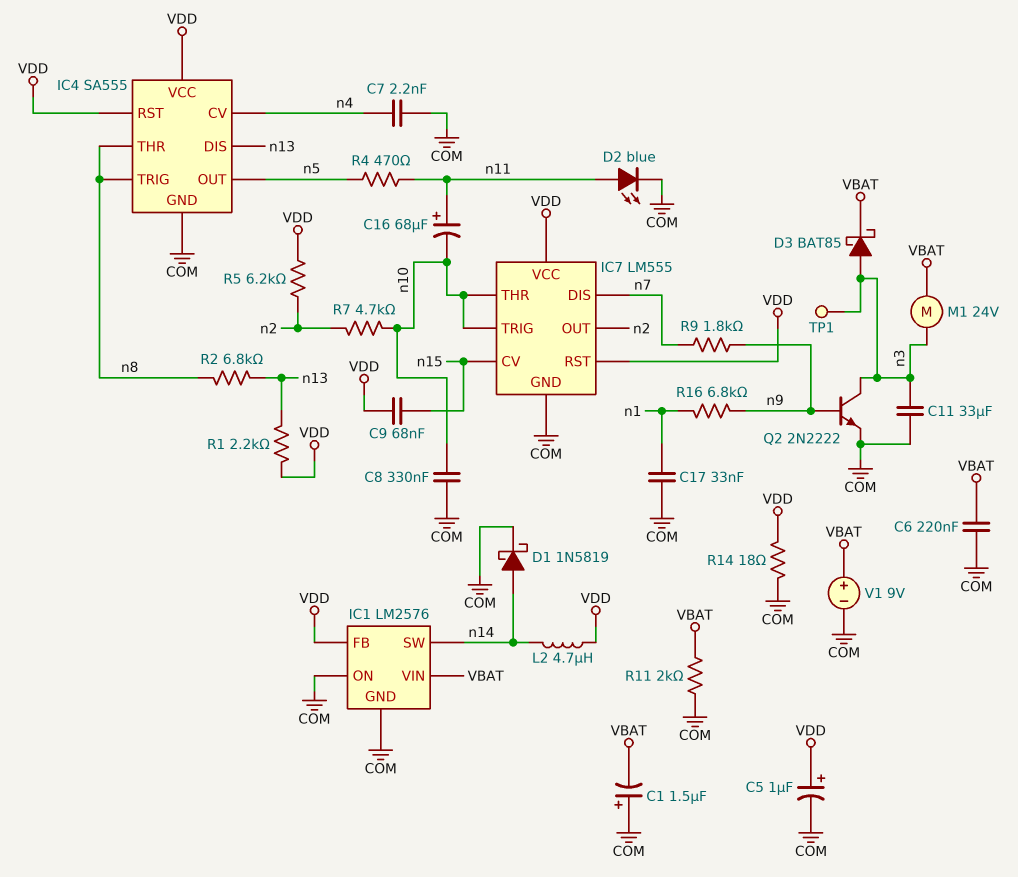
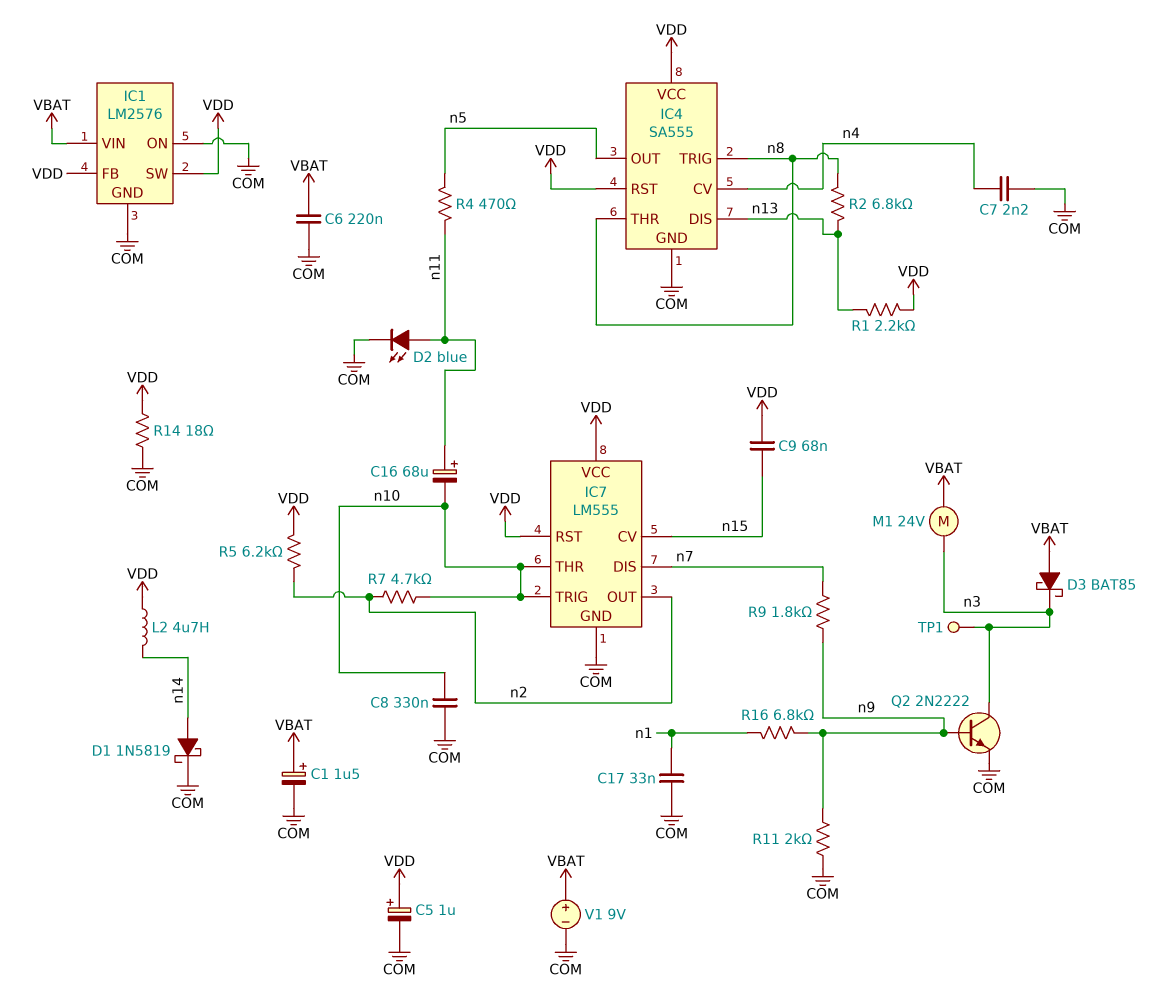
C1: 1.5uF (plus COM, minus VBAT) -> 1.5uF (plus VBAT, minus COM)
C11: 33uF (COM, n3) -> none
D3: schottky BAT85 (A n3, K VBAT) -> schottky BAT85 (A VBAT, K n3)
IC1 pin SW: n14 -> VDD
R11: 2k (COM, VBAT) -> 2k (COM, n9)

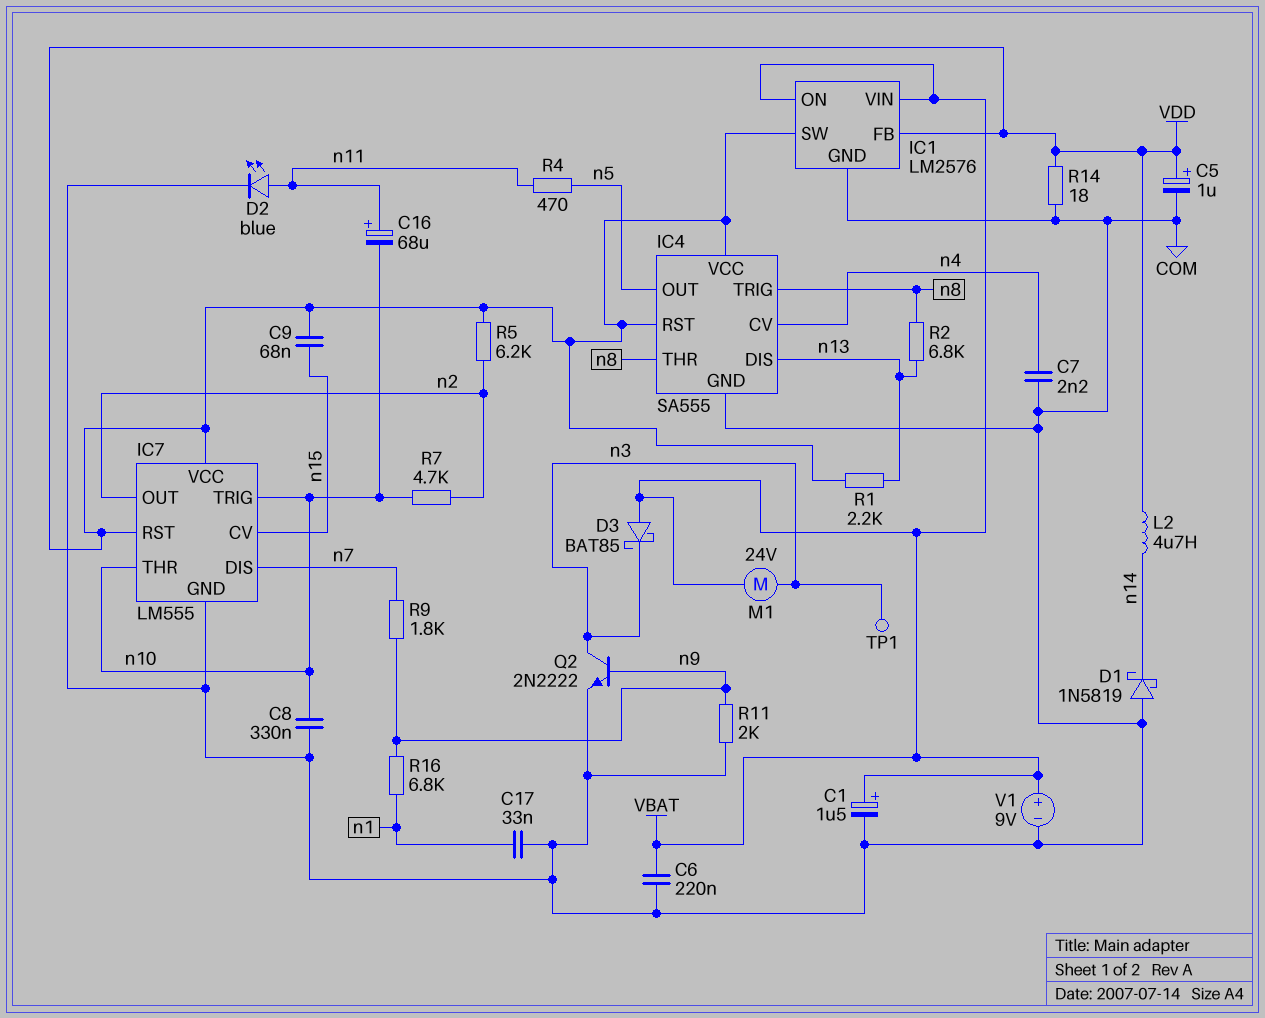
D1: schottky 1N5819 (A n14, K COM) -> schottky 1N5819 (A COM, K n14)
IC1 pin ON: COM -> VBAT

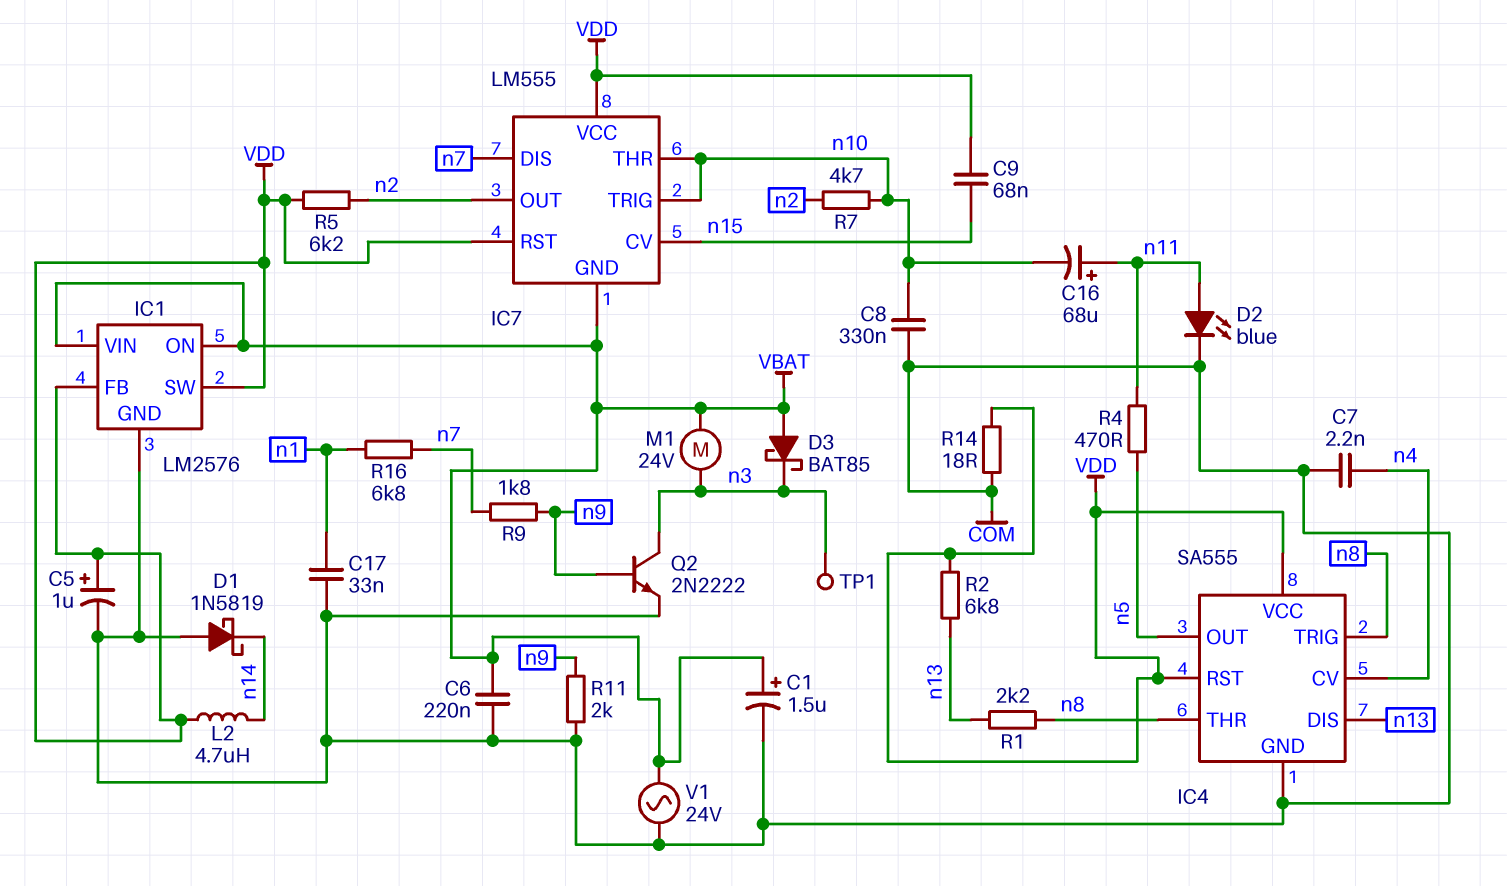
IC7 pin GND: COM -> VBAT
R1: 2.2k (VDD, n13) -> 2.2k (n8, n13)
R2: 6.8k (n8, n13) -> 6.8k (VDD, n13)
R16: 6.8k (n1, n9) -> 6.8k (n1, n7)
V1: 9V (plus VBAT, minus COM) -> AC 24V (COM, VBAT)

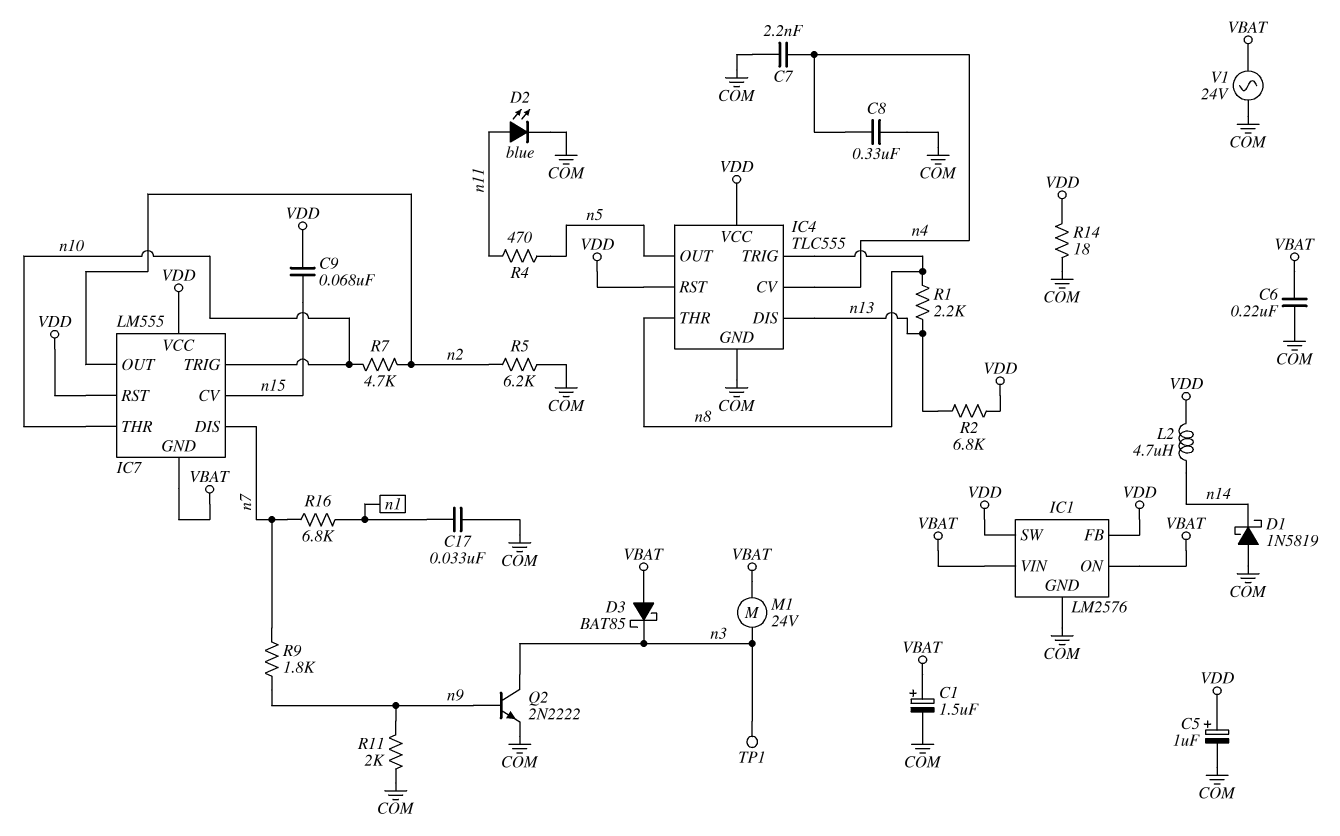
C8: 330nF (COM, n10) -> 330nF (COM, n4)
C16: 68uF (plus n11, minus n10) -> none
IC4: SA555 -> TLC555
R5: 6.2k (VDD, n2) -> 6.2k (COM, n2)

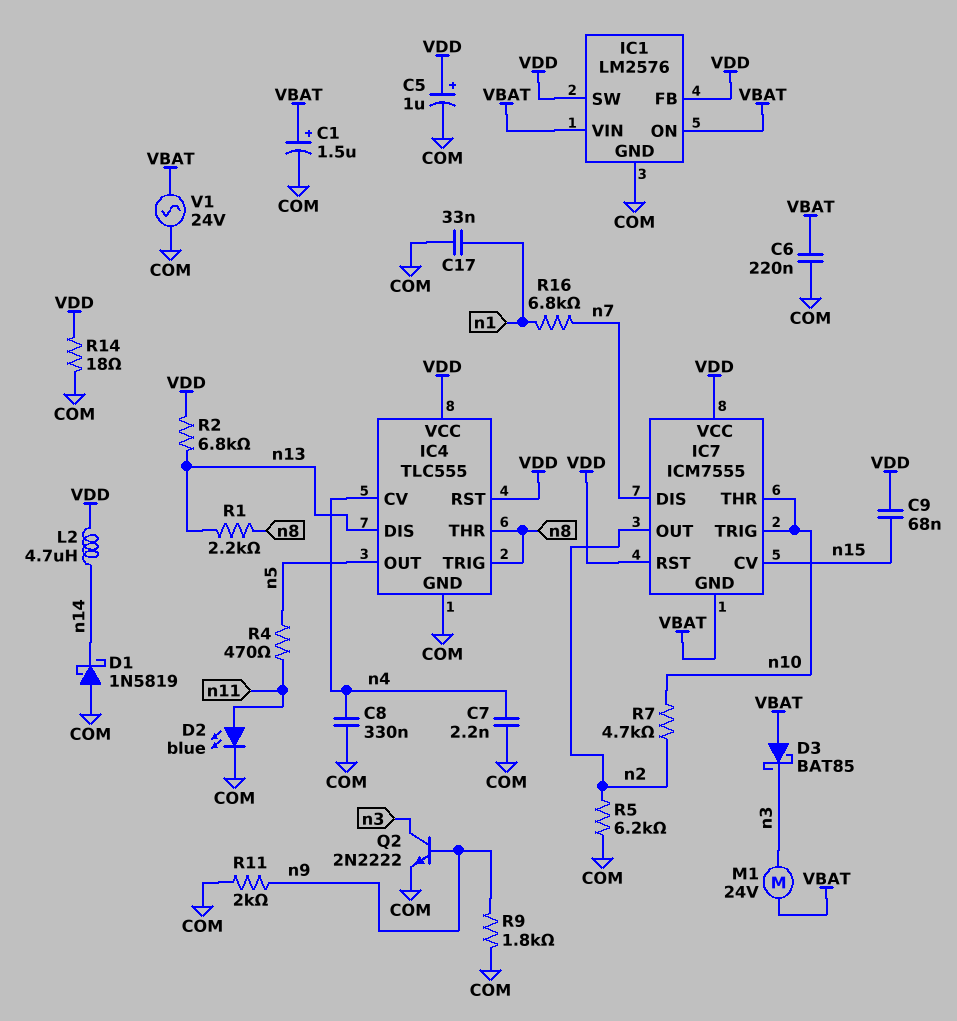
IC7: LM555 -> ICM7555
R9: 1.8k (n7, n9) -> 1.8k (COM, n9)
TP1: test point (n3) -> none

